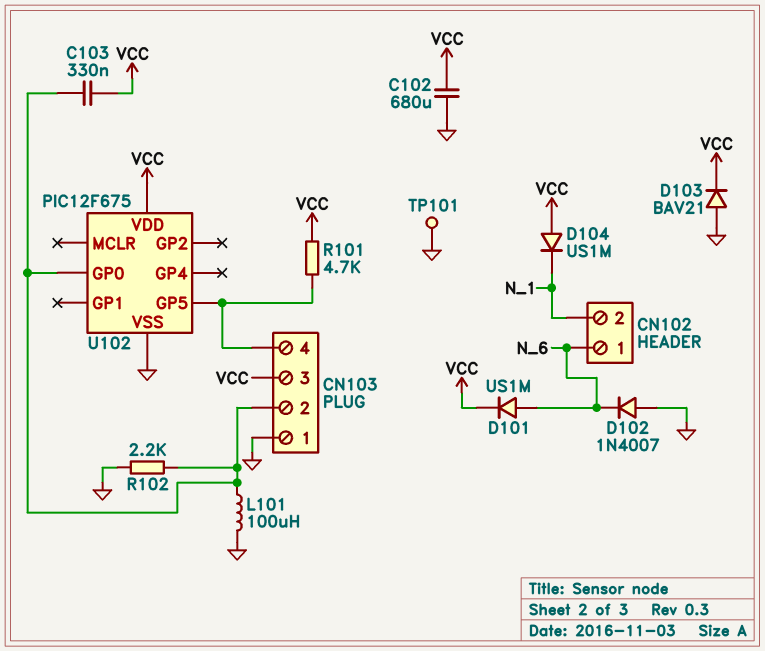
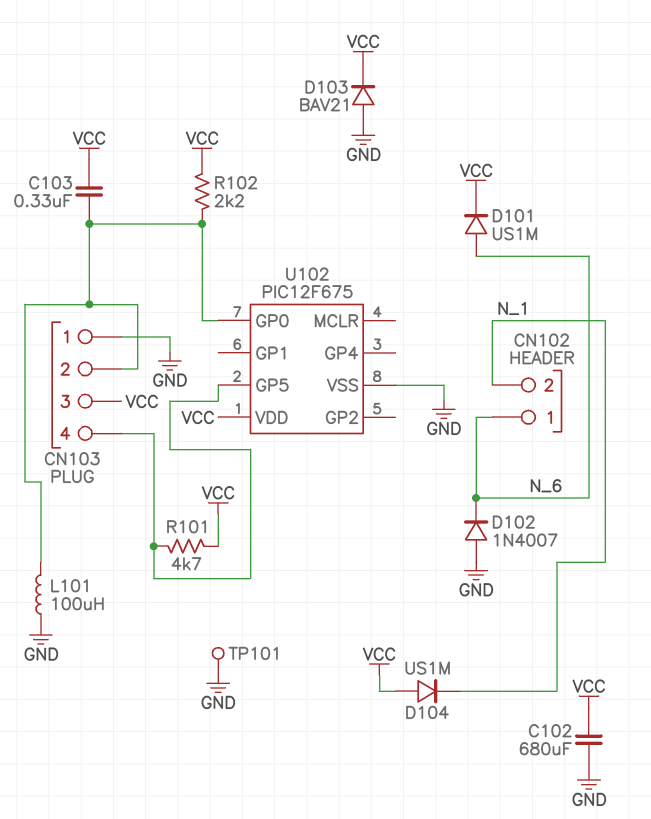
R102: 2.2k (CN103/2, GND) -> 2.2k (CN103/2, VCC)

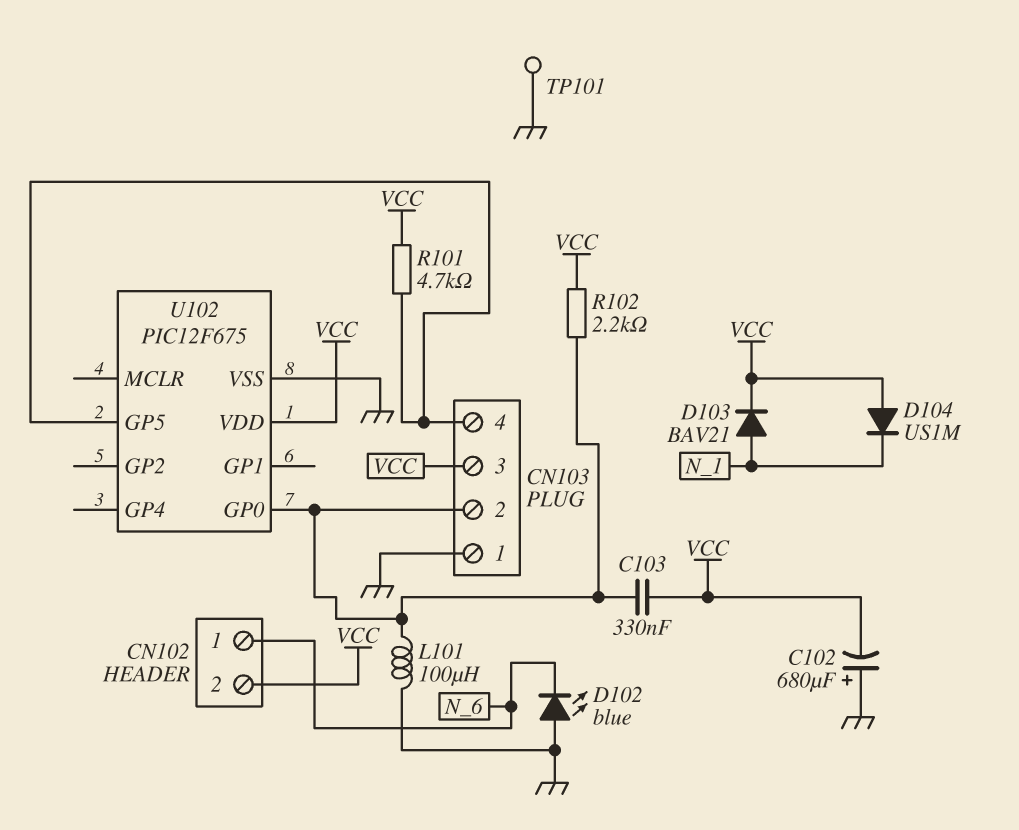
C102: 680uF (GND, VCC) -> 680uF (plus GND, minus VCC)
CN102 pin 2: N_1 -> VCC
D101: diode US1M (A N_6, K VCC) -> none
D102: diode 1N4007 (A GND, K N_6) -> LED blue (A GND, K N_6)
D103: diode BAV21 (A GND, K VCC) -> diode BAV21 (A N_1, K VCC)

